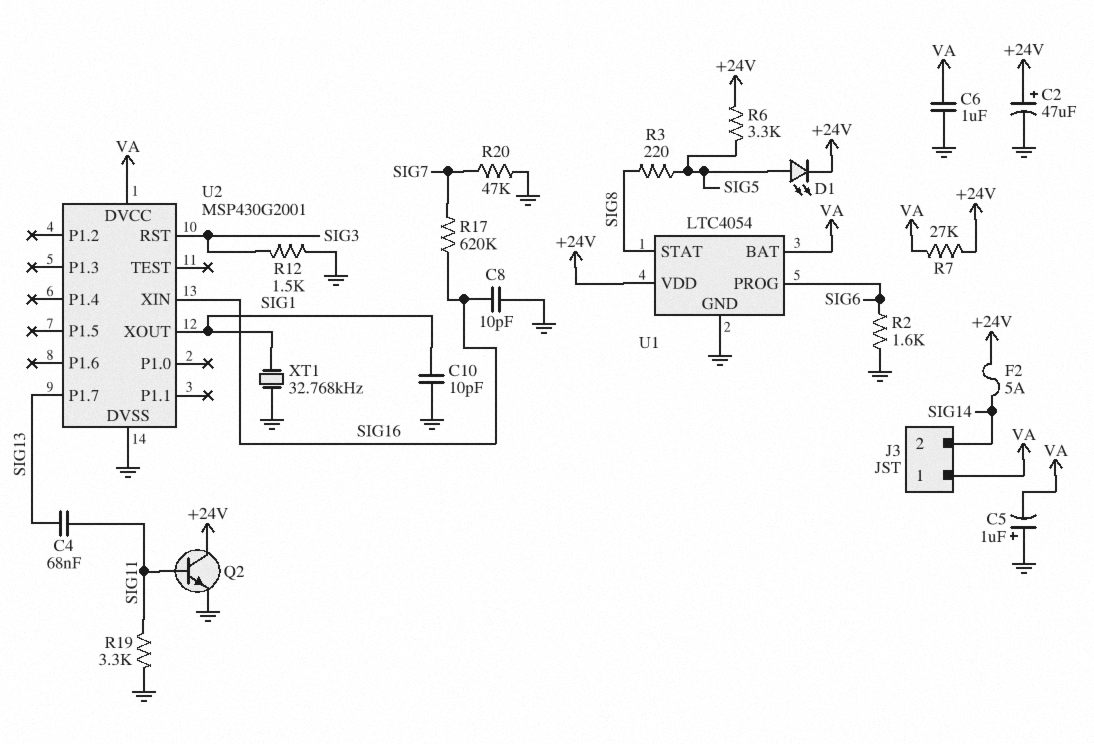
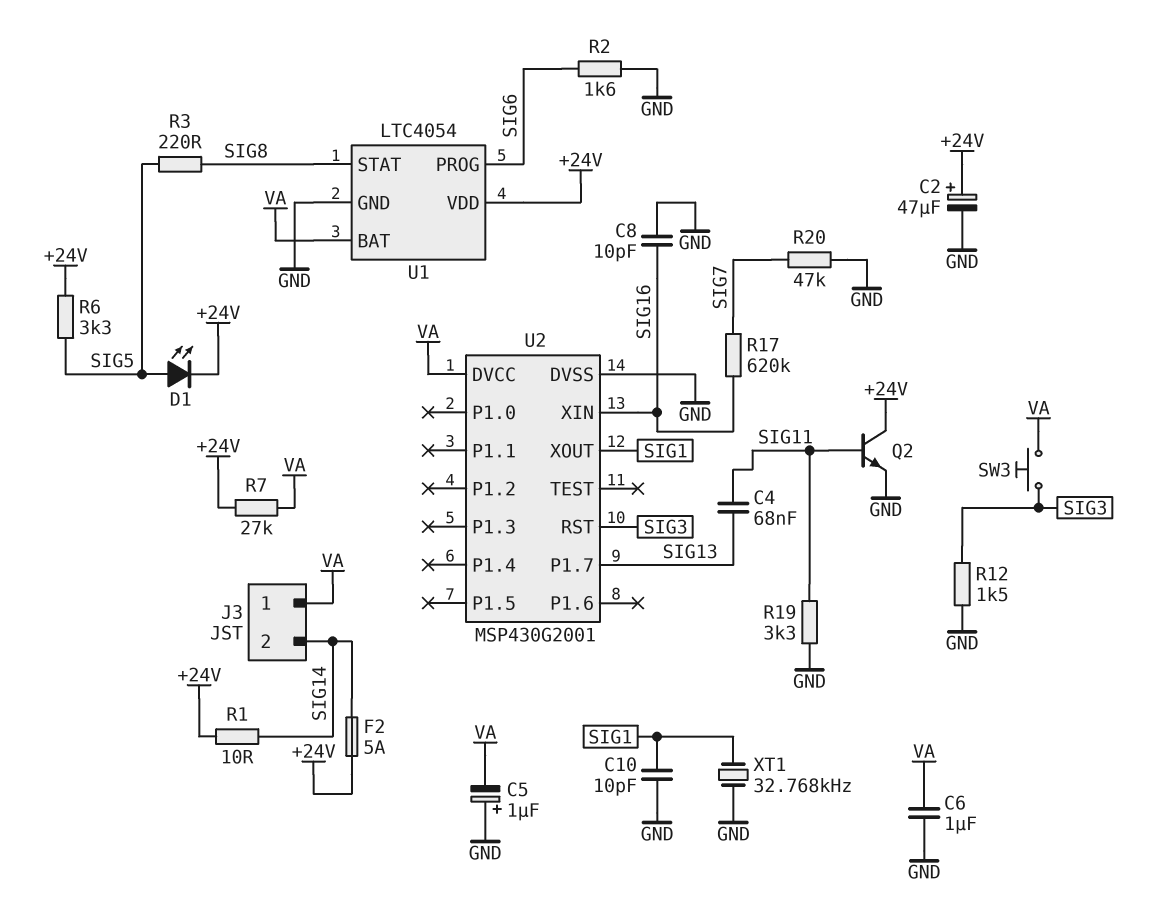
R1: none -> 10 (+24V, SIG14)
SW3: none -> button (SIG3, VA)

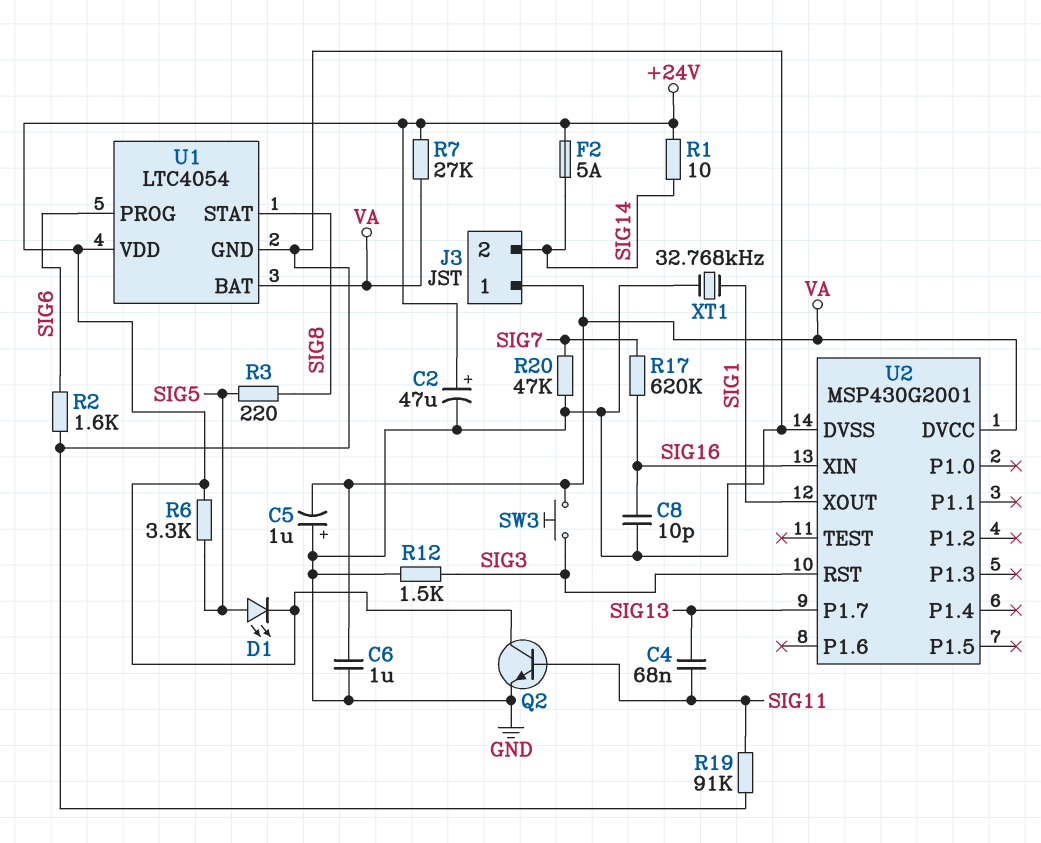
C10: 10pF (GND, SIG1) -> none
R19: 3.3k (GND, SIG11) -> 91k (GND, SIG11)

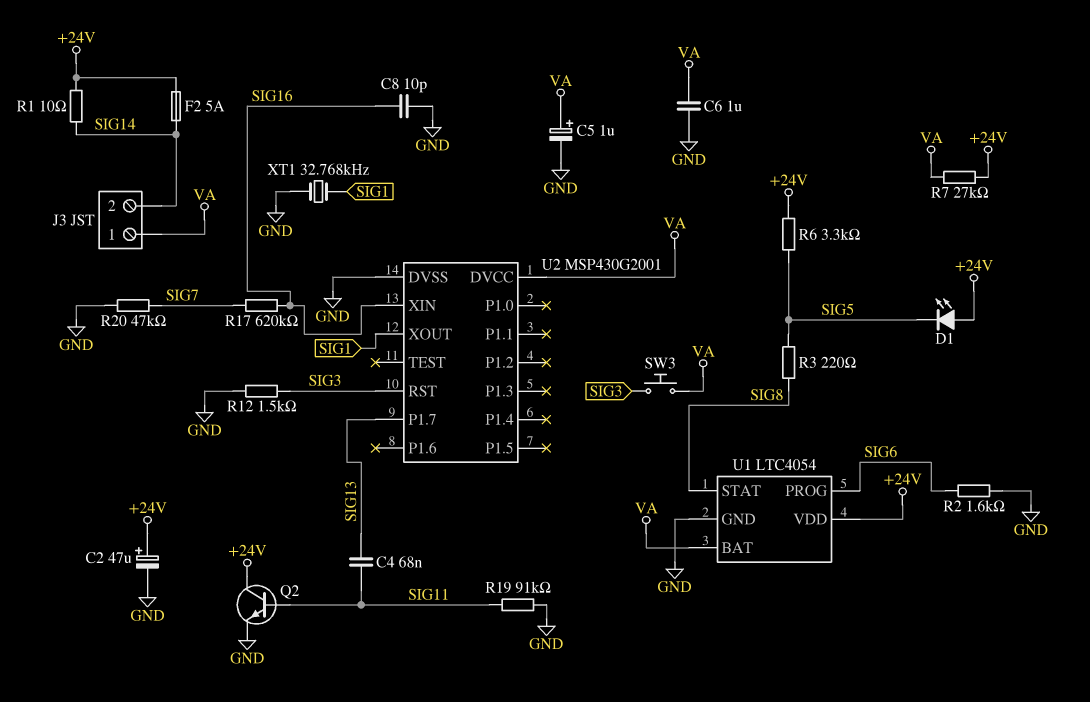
C5: 1uF (plus GND, minus VA) -> 1uF (plus VA, minus GND)
D1: LED (A SIG5, K +24V) -> LED (A +24V, K SIG5)

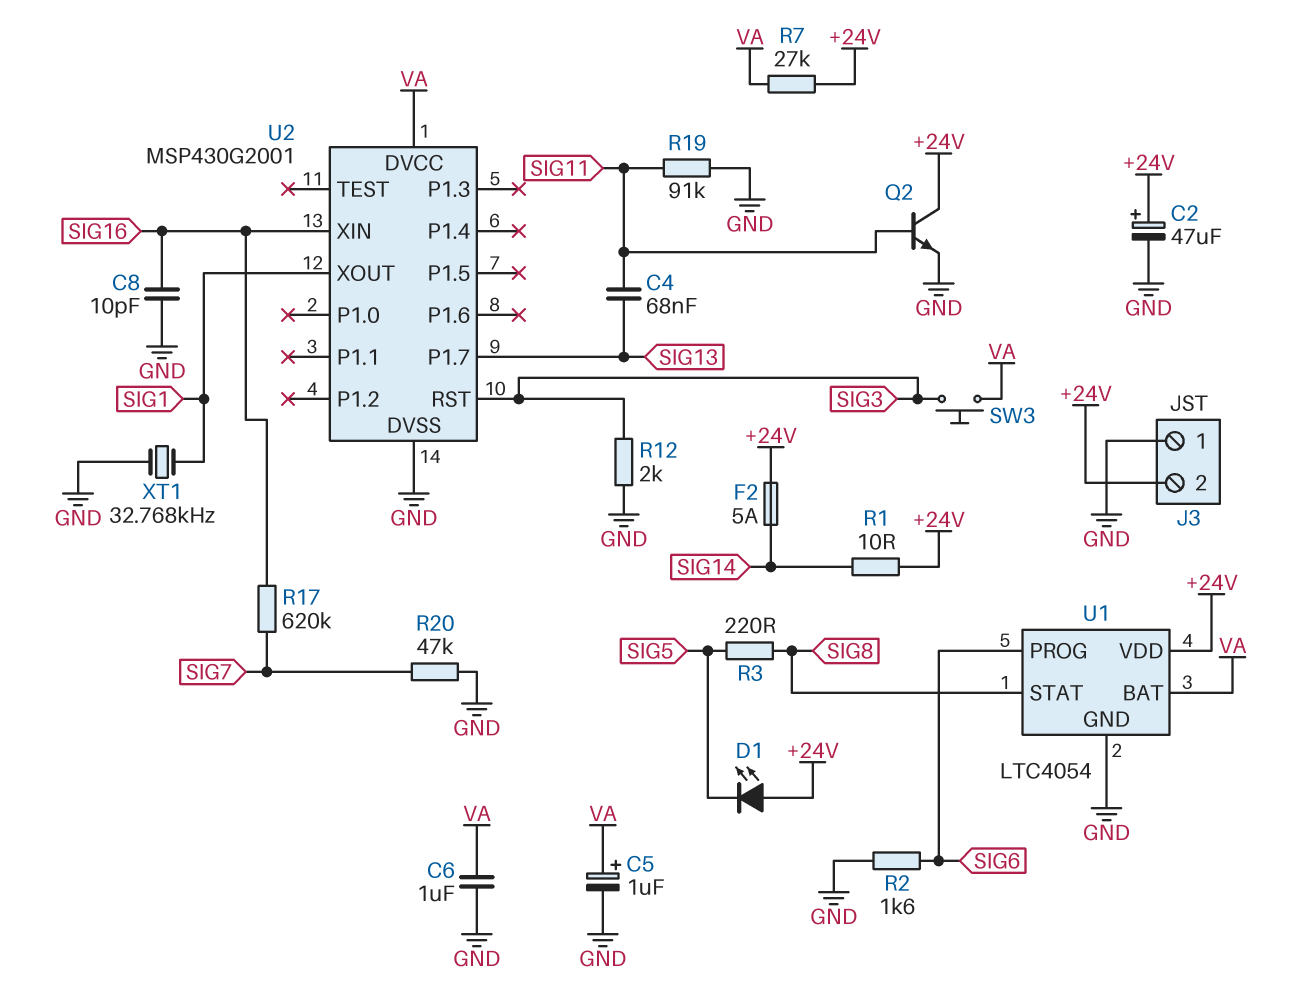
J3 pin 1: VA -> GND
J3 pin 2: SIG14 -> +24V
R6: 3.3k (+24V, SIG5) -> none
R12: 1.5k (GND, SIG3) -> 2k (GND, SIG3)

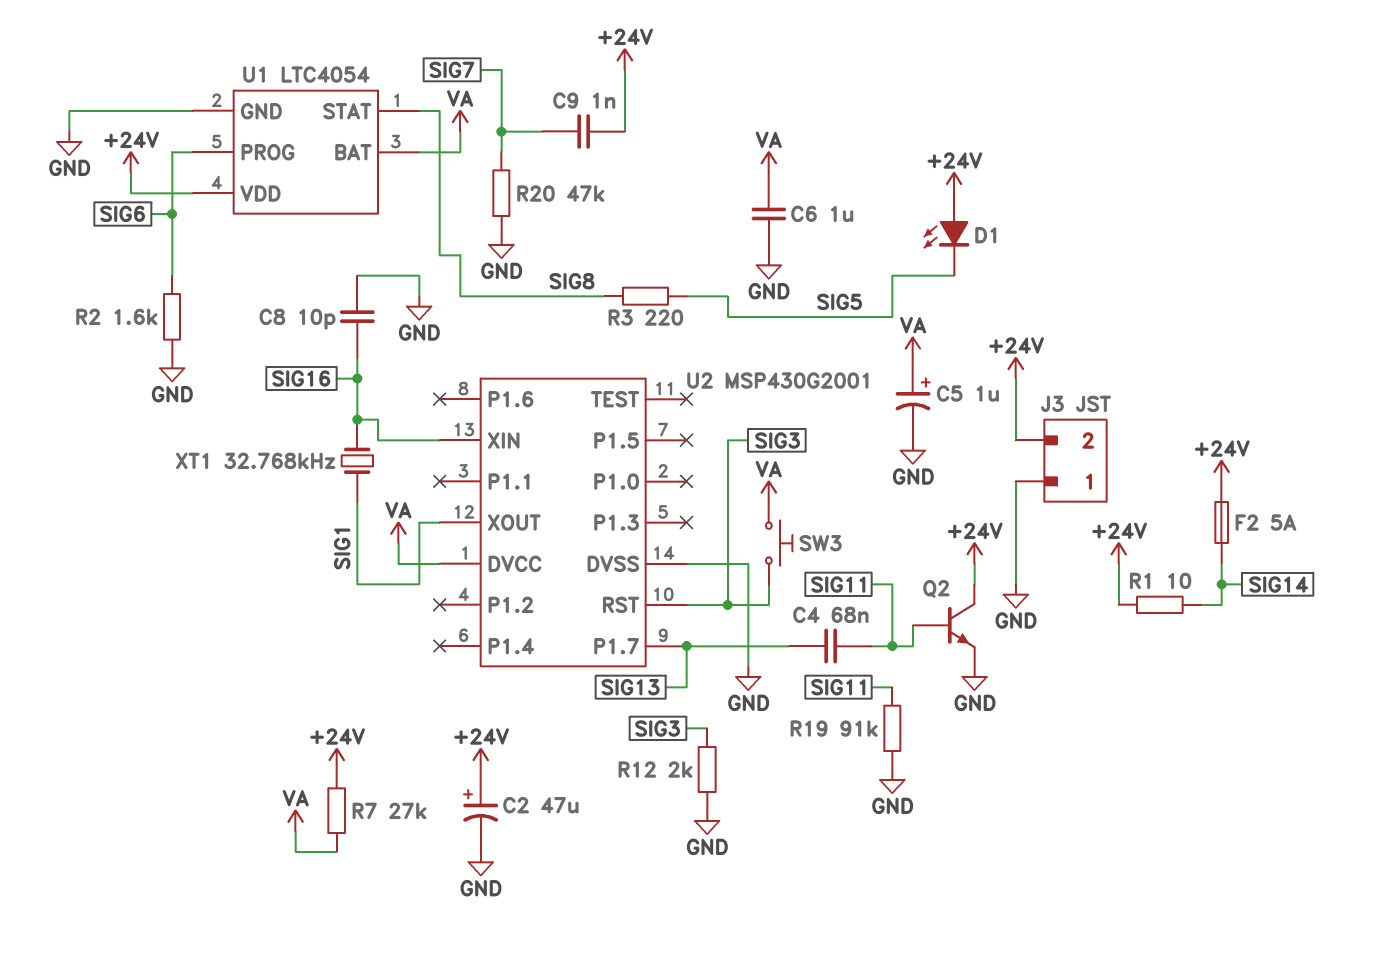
C9: none -> 1nF (+24V, SIG7)
R17: 620k (SIG7, SIG16) -> none
XT1: 32.768kHz (GND, SIG1) -> 32.768kHz (SIG1, SIG16)

